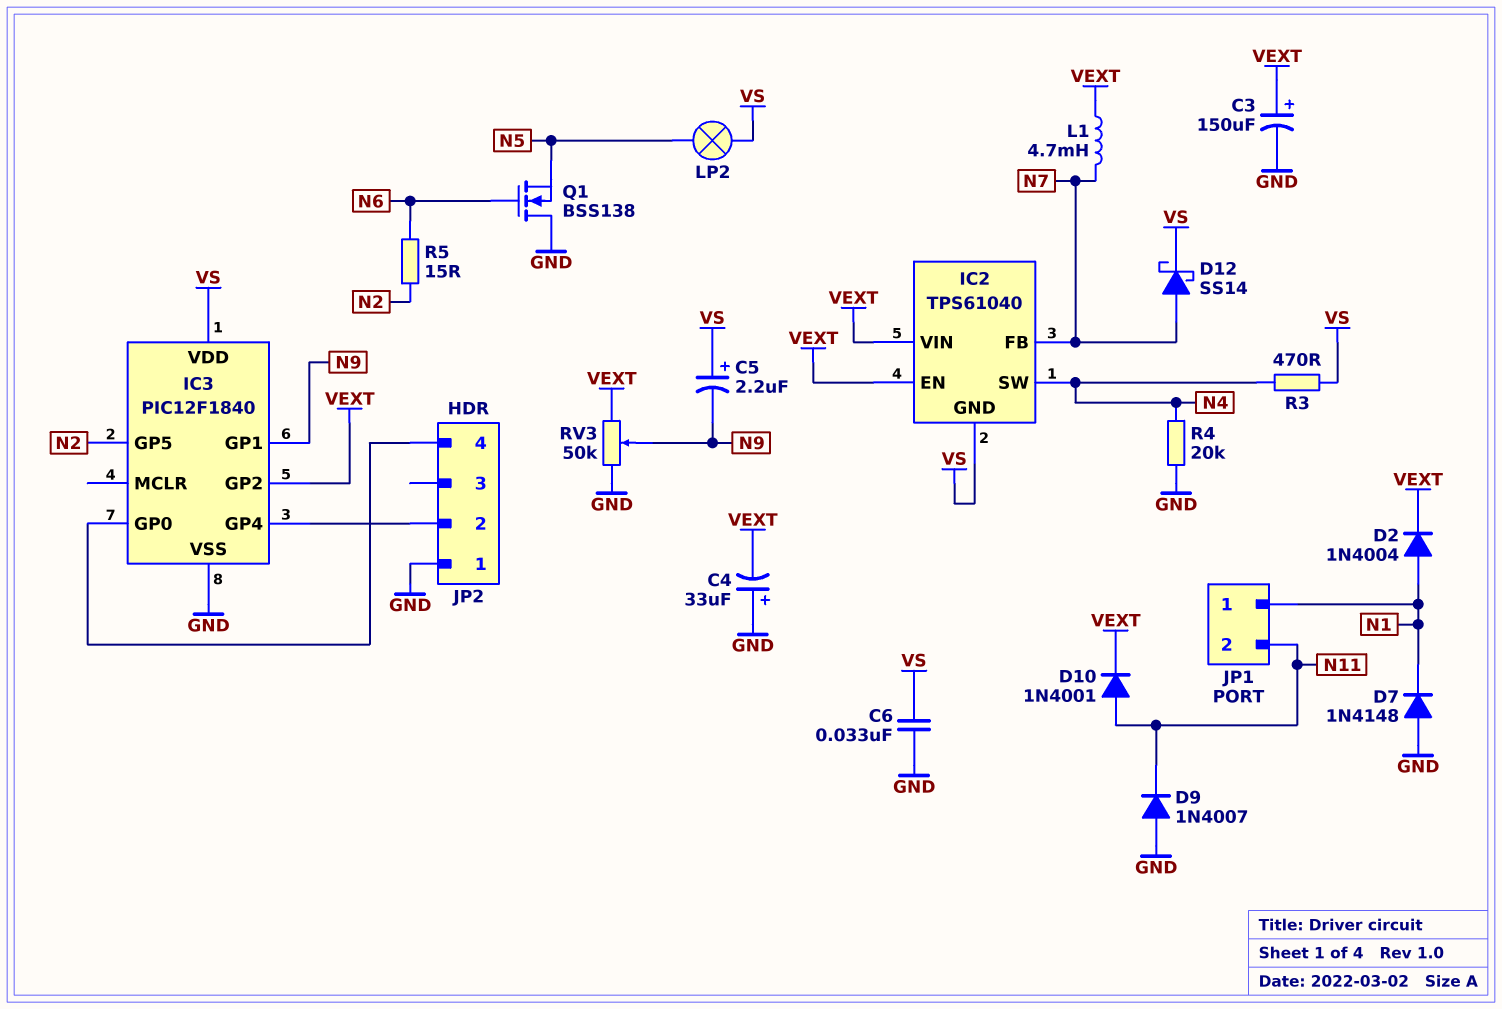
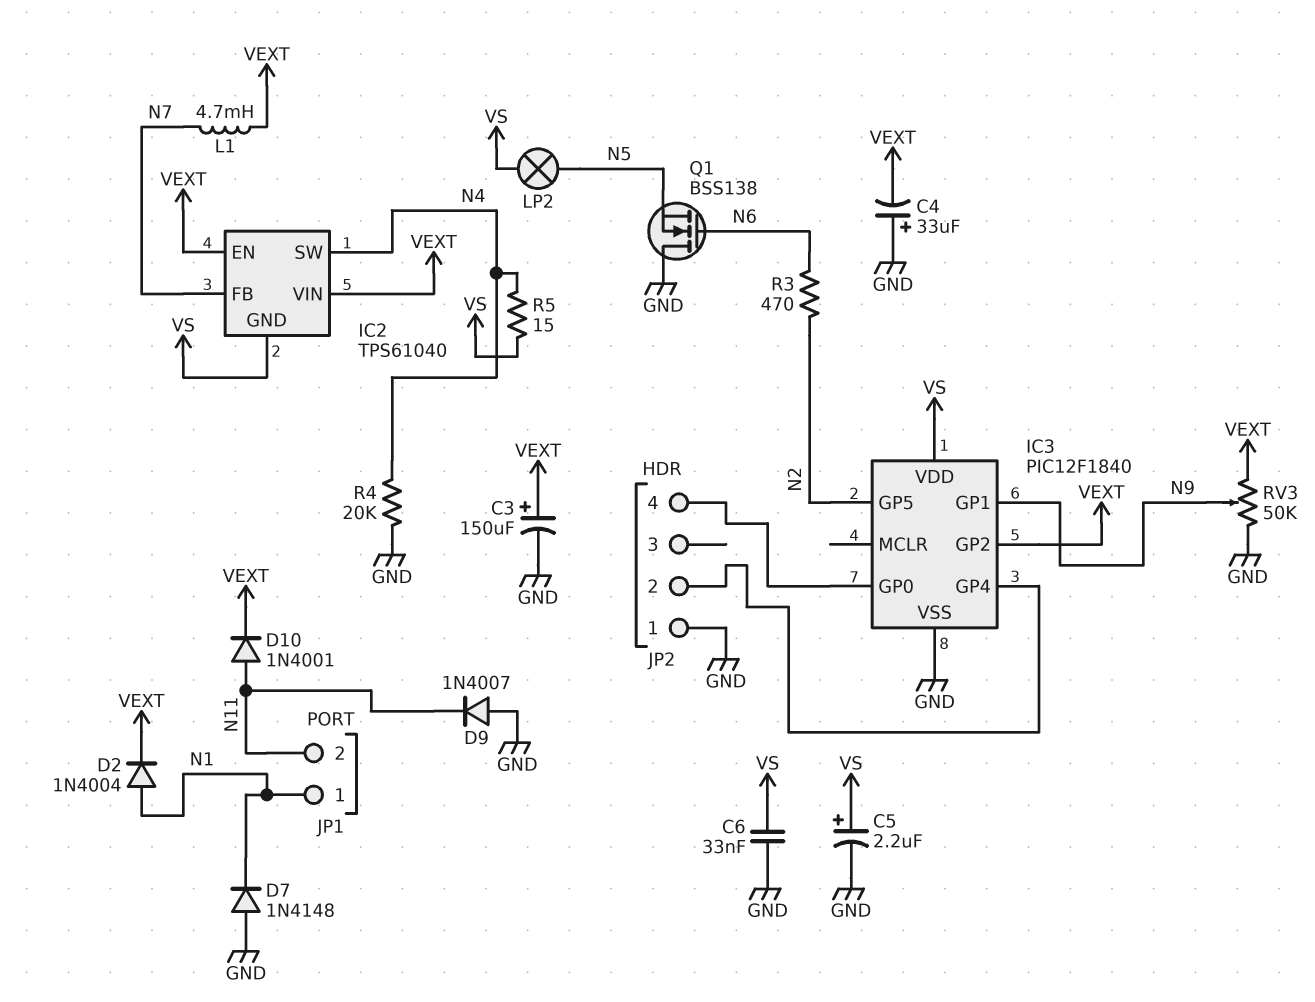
C5: 2.2uF (plus VS, minus N9) -> 2.2uF (plus VS, minus GND)
D12: schottky SS14 (A N7, K VS) -> none
R3: 470 (N4, VS) -> 470 (N2, N6)
R5: 15 (N2, N6) -> 15 (N4, VS)

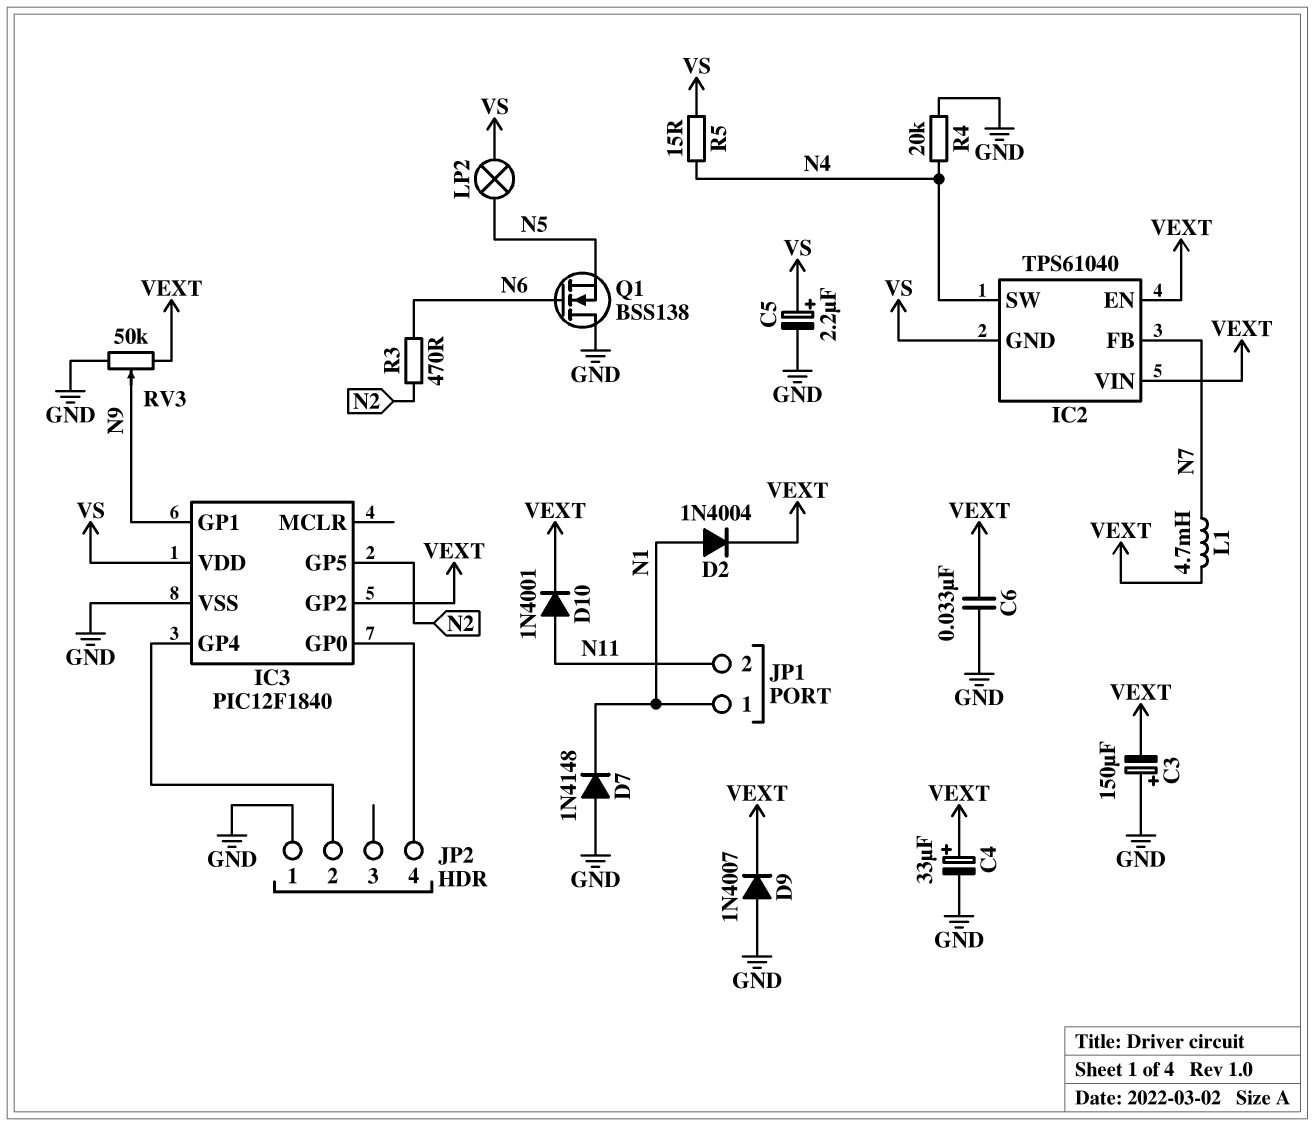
C3: 150uF (plus VEXT, minus GND) -> 150uF (plus GND, minus VEXT)
C4: 33uF (plus GND, minus VEXT) -> 33uF (plus VEXT, minus GND)
C6: 33nF (GND, VS) -> 33nF (GND, VEXT)
D9: diode 1N4007 (A GND, K N11) -> diode 1N4007 (A GND, K VEXT)

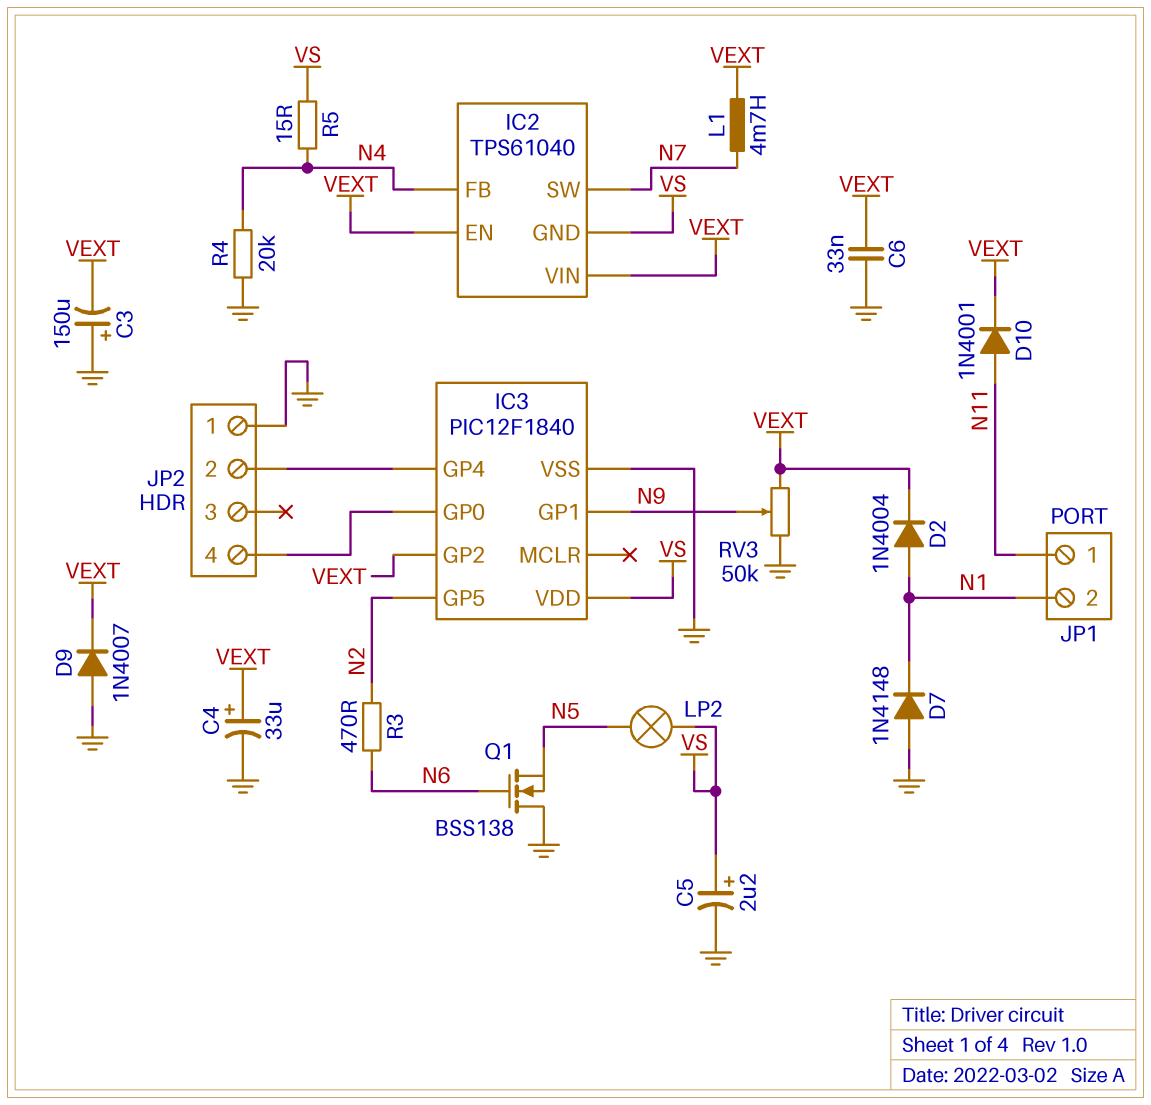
IC2 pin FB: N7 -> N4
IC2 pin SW: N4 -> N7
JP1 pin 1: N1 -> N11
JP1 pin 2: N11 -> N1

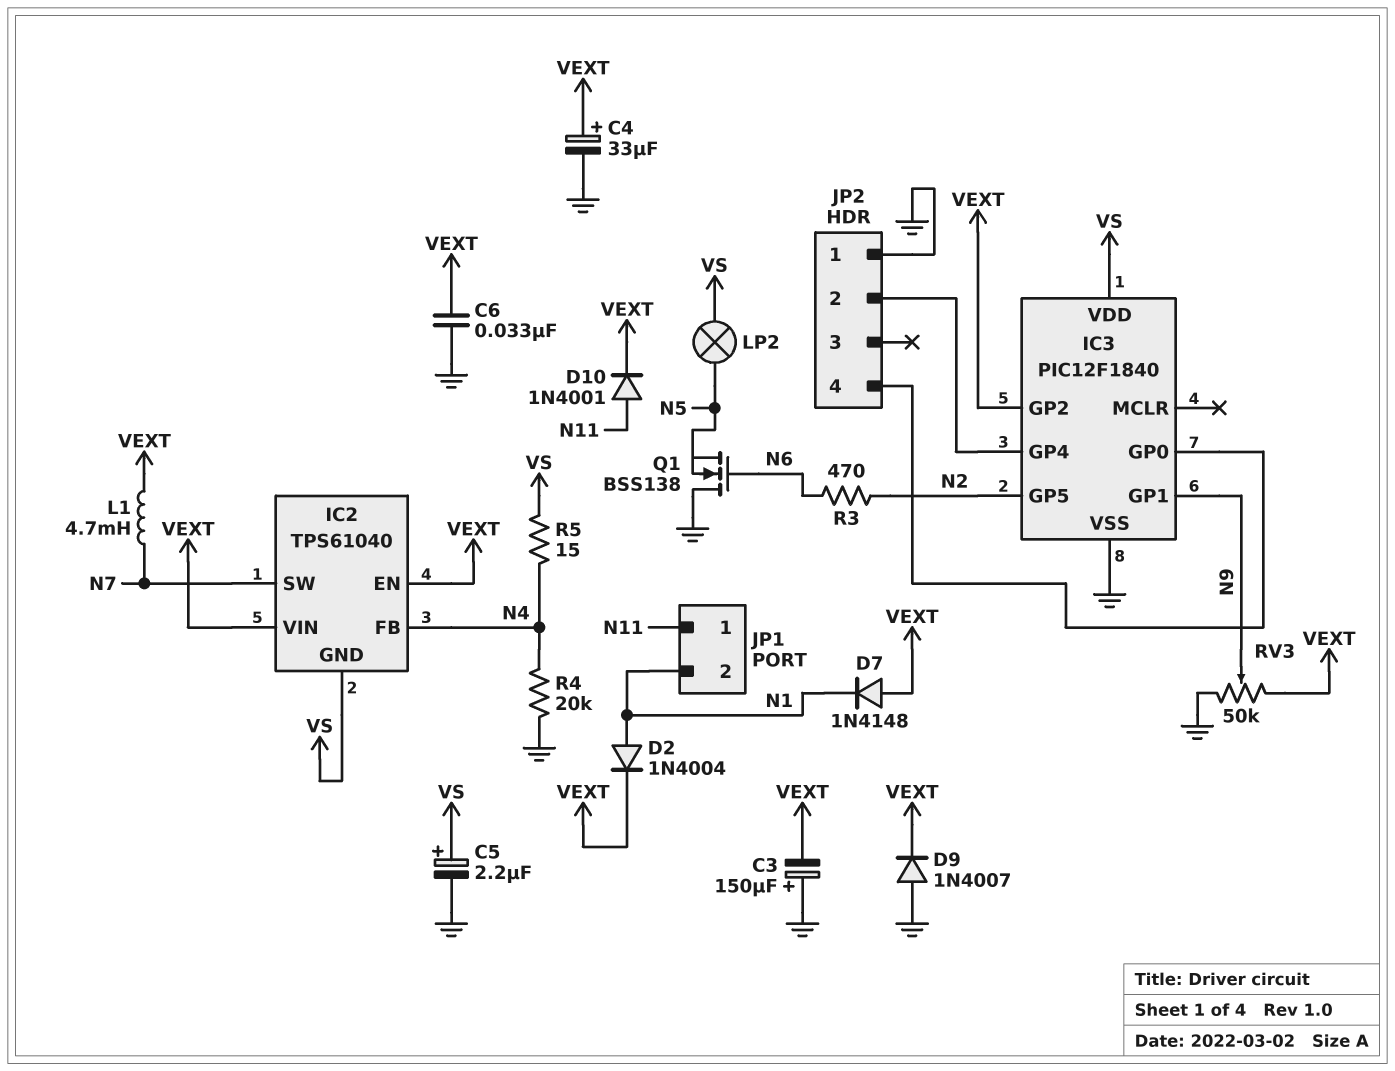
D7: diode 1N4148 (A GND, K N1) -> diode 1N4148 (A VEXT, K N1)

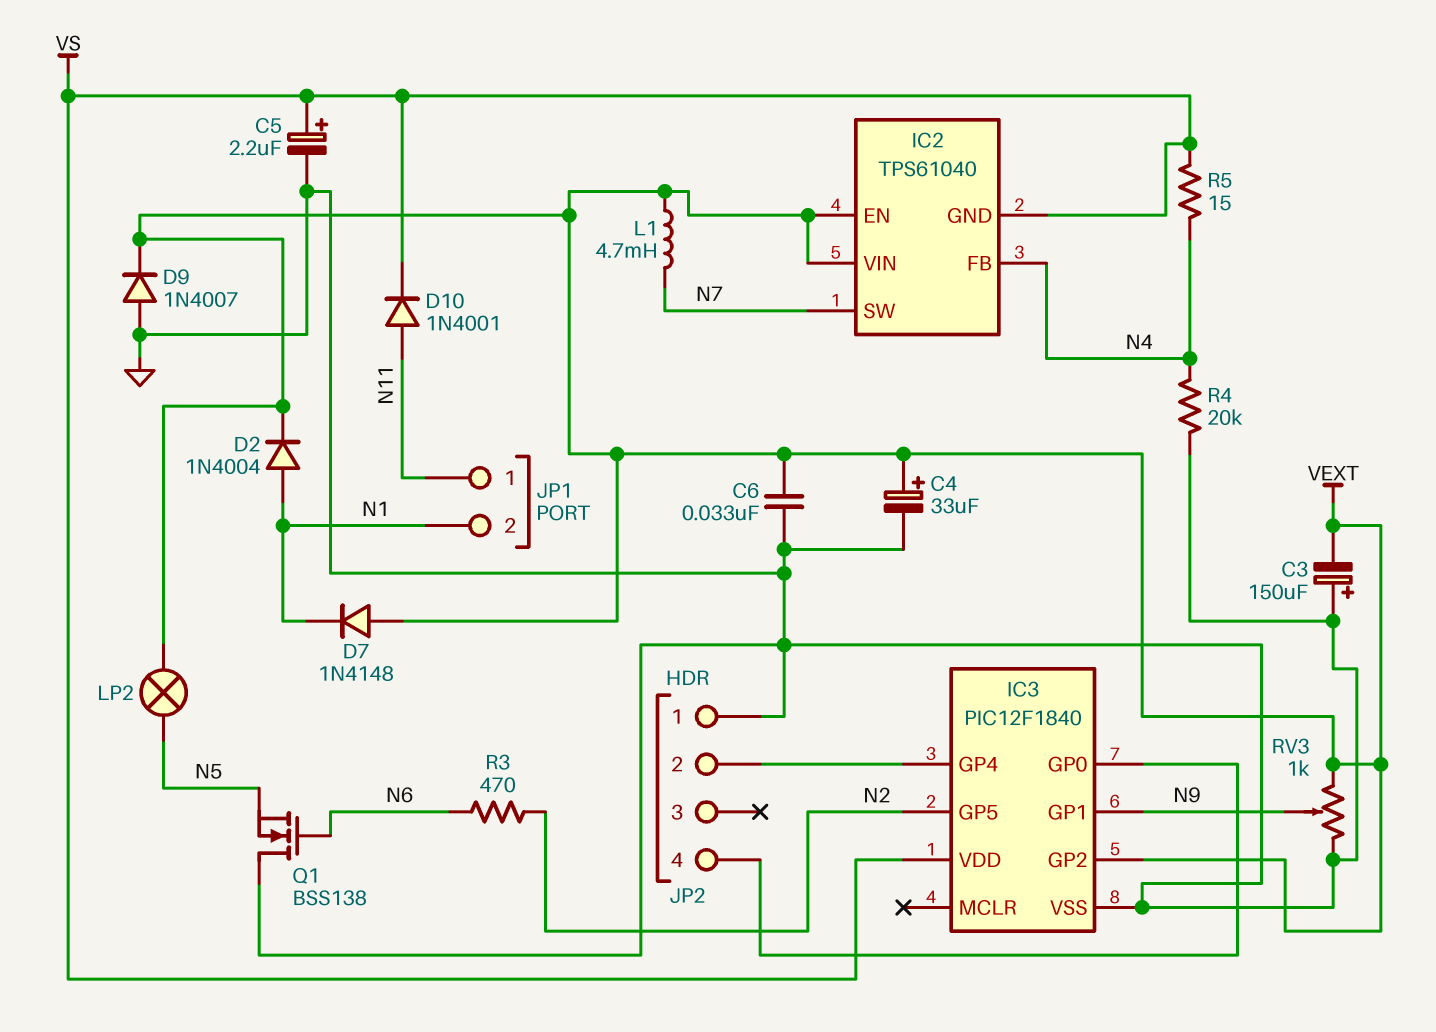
D10: diode 1N4001 (A N11, K VEXT) -> diode 1N4001 (A N11, K VS)
LP2: lamp (N5, VS) -> lamp (N5, VEXT)
RV3: 50k (GND, VEXT, wiper N9) -> 1k (GND, VEXT, wiper N9)

